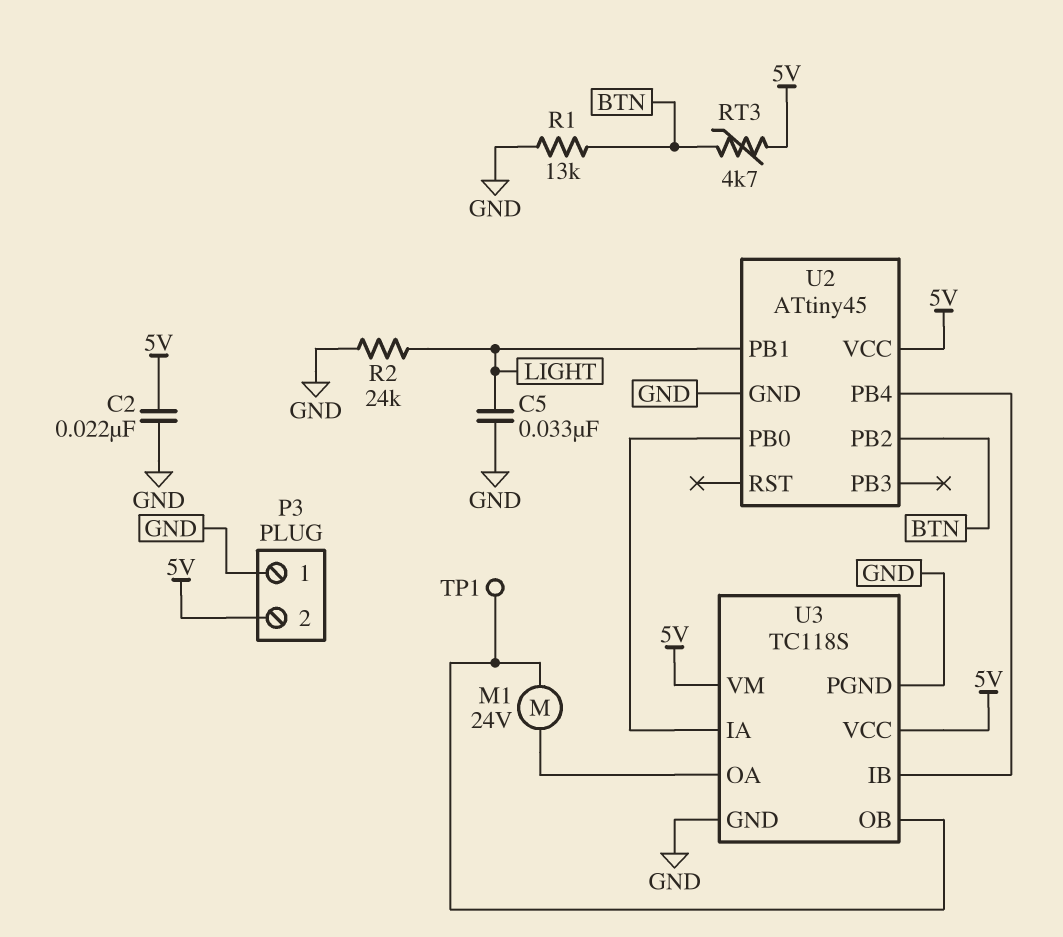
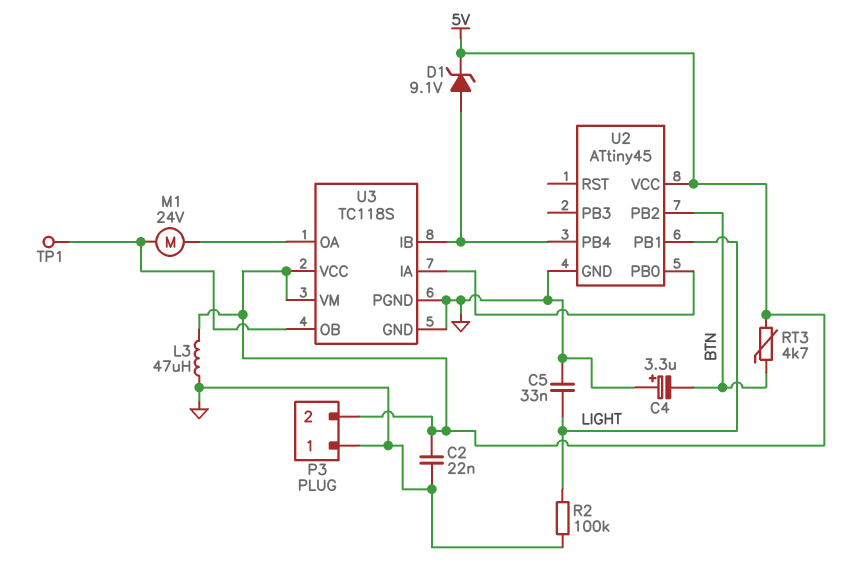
C4: none -> 3.3uF (plus GND, minus BTN)
D1: none -> zener 9.1V (A U2/PB4, K 5V)
L3: none -> 47uH (5V, GND)
R1: 13k (BTN, GND) -> none
R2: 24k (GND, LIGHT) -> 100k (GND, LIGHT)

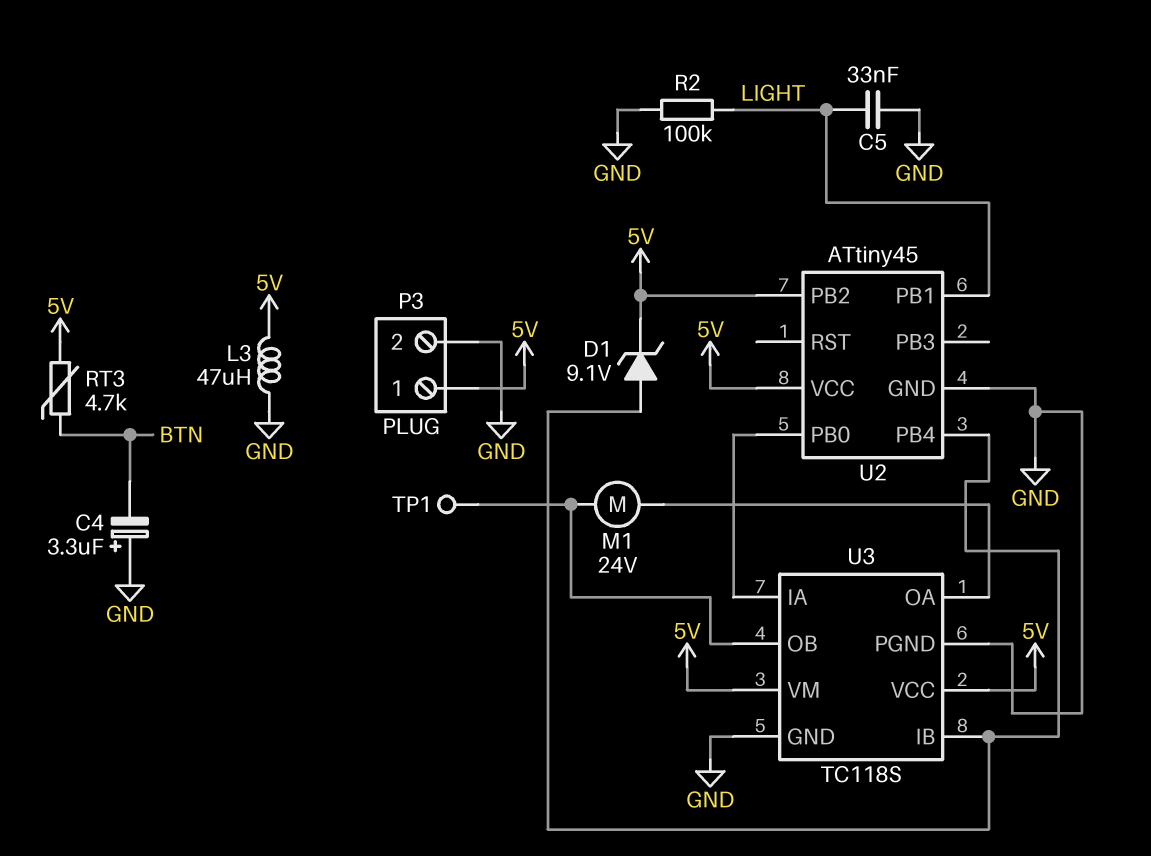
C2: 22nF (5V, GND) -> none
P3 pin 1: GND -> 5V
P3 pin 2: 5V -> GND
U2 pin PB2: BTN -> 5V

